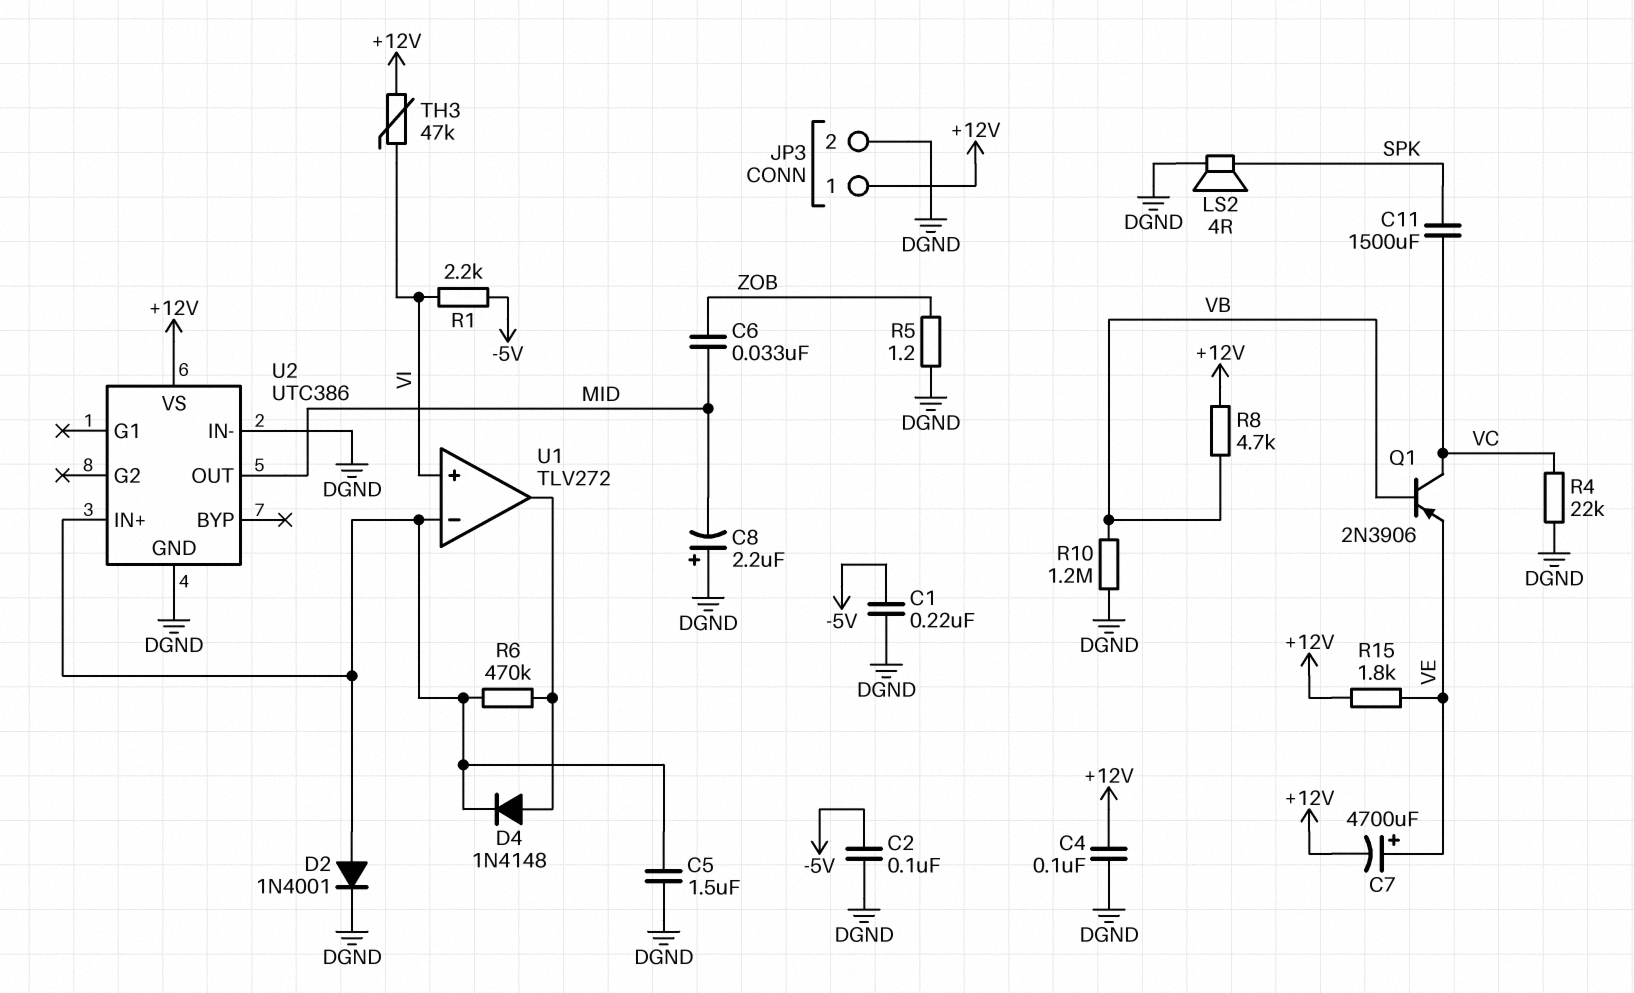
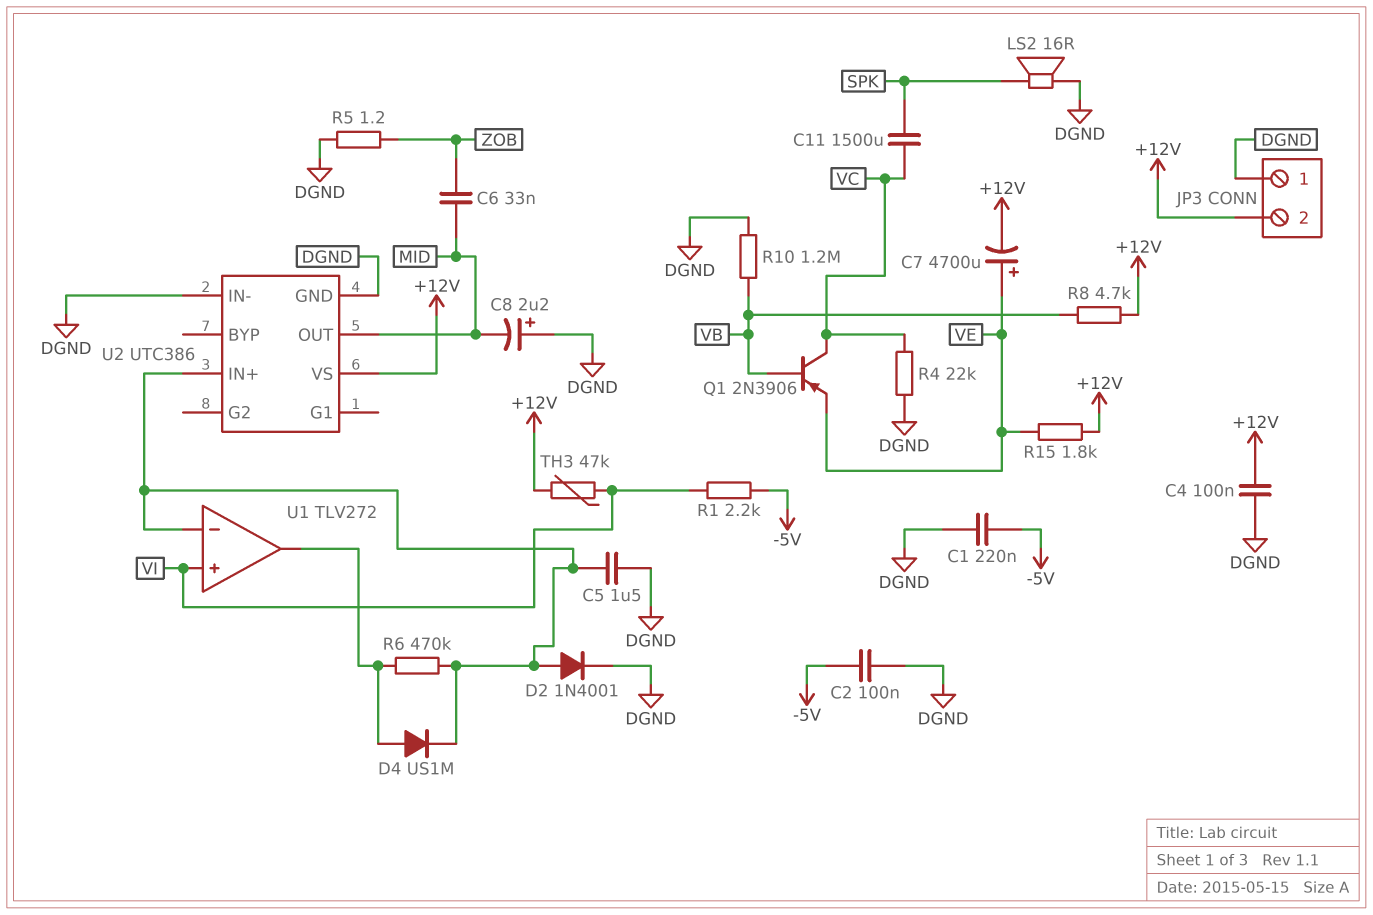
D4: diode 1N4148 (A U1/out, K U1/in-) -> diode US1M (A U1/out, K U1/in-)
JP3 pin 1: +12V -> DGND
JP3 pin 2: DGND -> +12V
LS2: speaker 4R (DGND, SPK) -> speaker 16R (DGND, SPK)

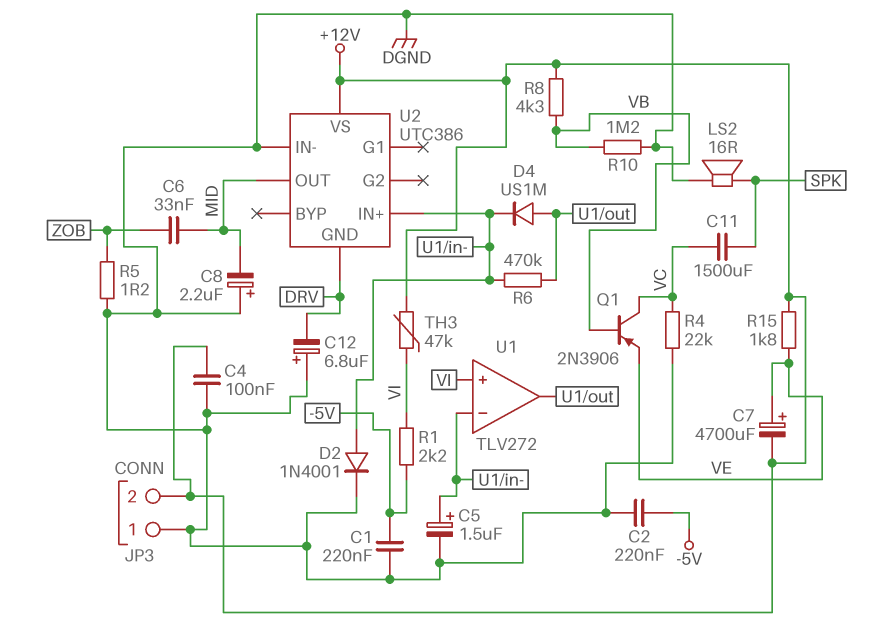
C2: 100nF (-5V, DGND) -> 220nF (-5V, DGND)
C5: 1.5uF (DGND, U1/in-) -> 1.5uF (plus U1/in-, minus DGND)
C12: none -> 6.8uF (plus DGND, minus DRV)
R8: 4.7k (+12V, VB) -> 4.3k (+12V, VB)
U2 pin GND: DGND -> DRV

